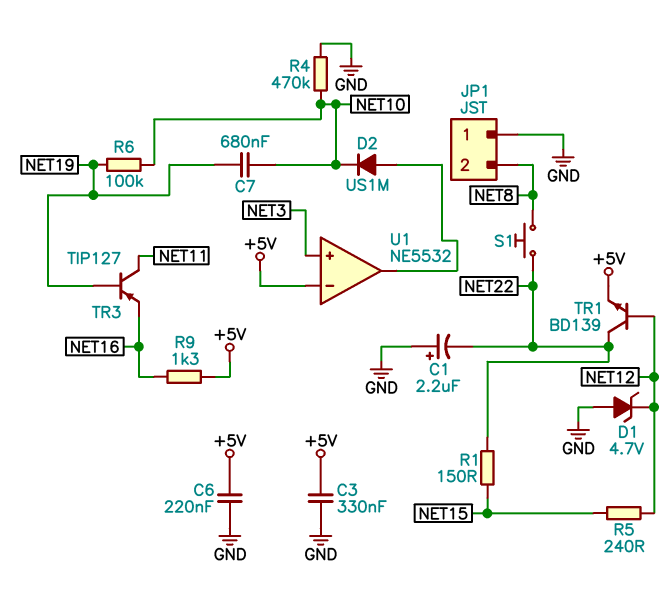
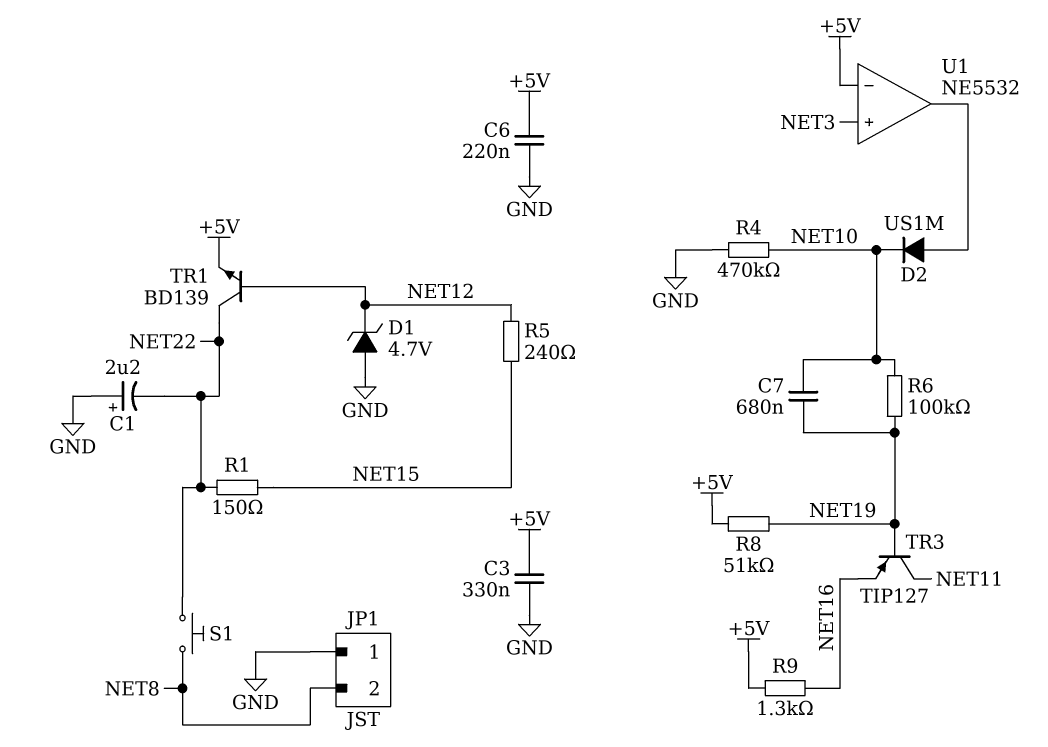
R8: none -> 51k (+5V, NET19)

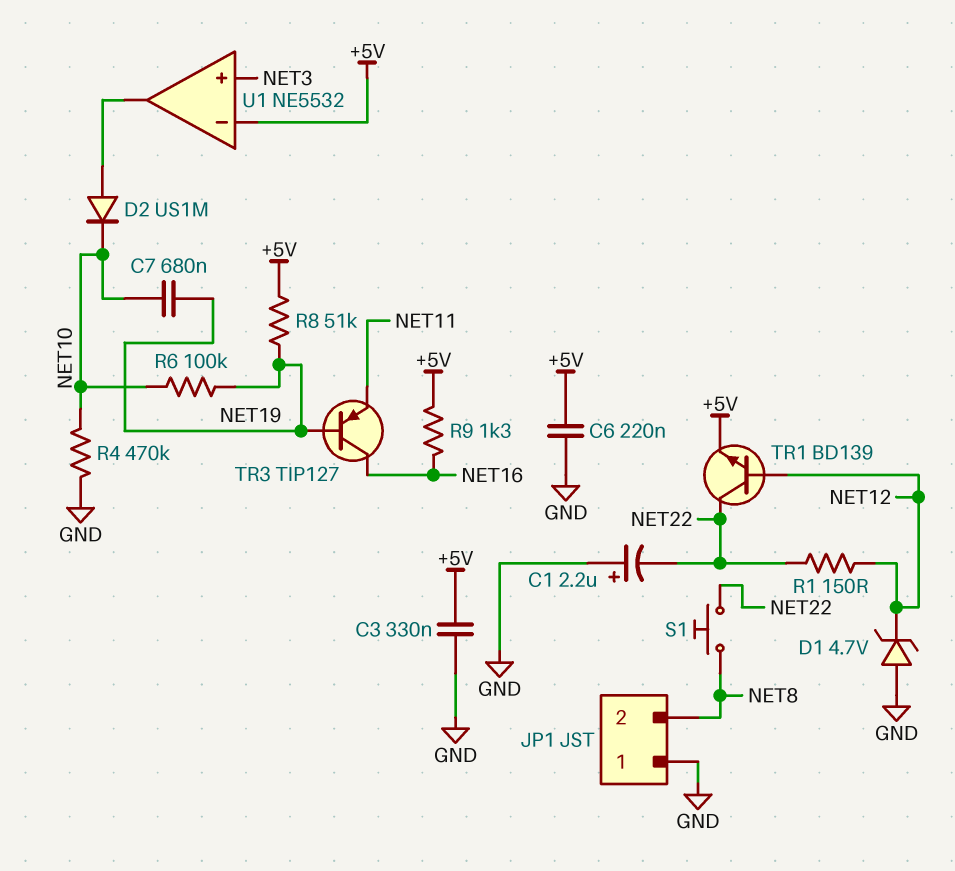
R1: 150 (NET15, NET22) -> 150 (NET12, NET22)
R5: 240 (NET12, NET15) -> none
TR3: PNP TIP127 (B NET19, C NET11, E NET16) -> PNP TIP127 (B NET19, C NET16, E NET11)

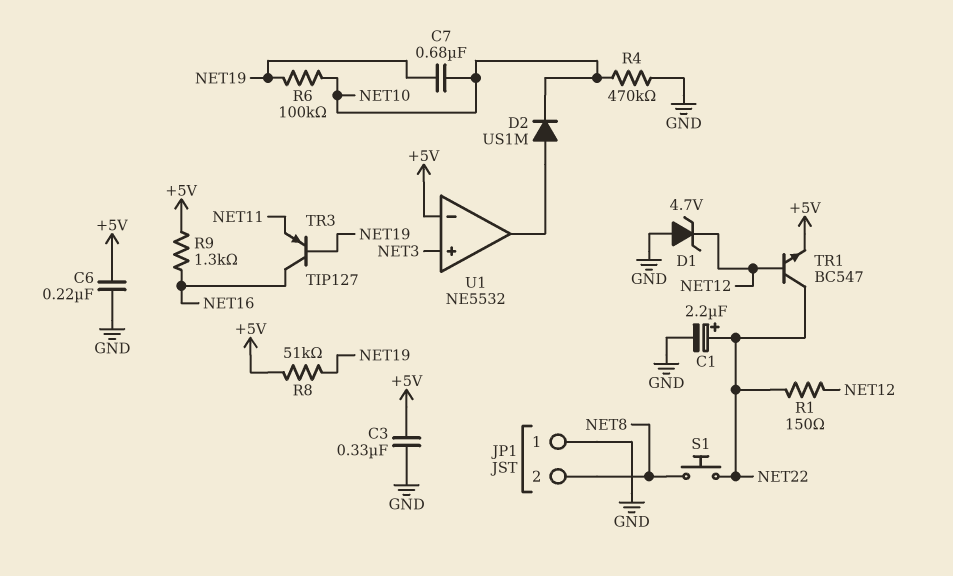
C1: 2.2uF (plus GND, minus NET22) -> 2.2uF (plus NET22, minus GND)
TR1: NPN BD139 (B NET12, C NET22, E +5V) -> NPN BC547 (B NET12, C NET22, E +5V)

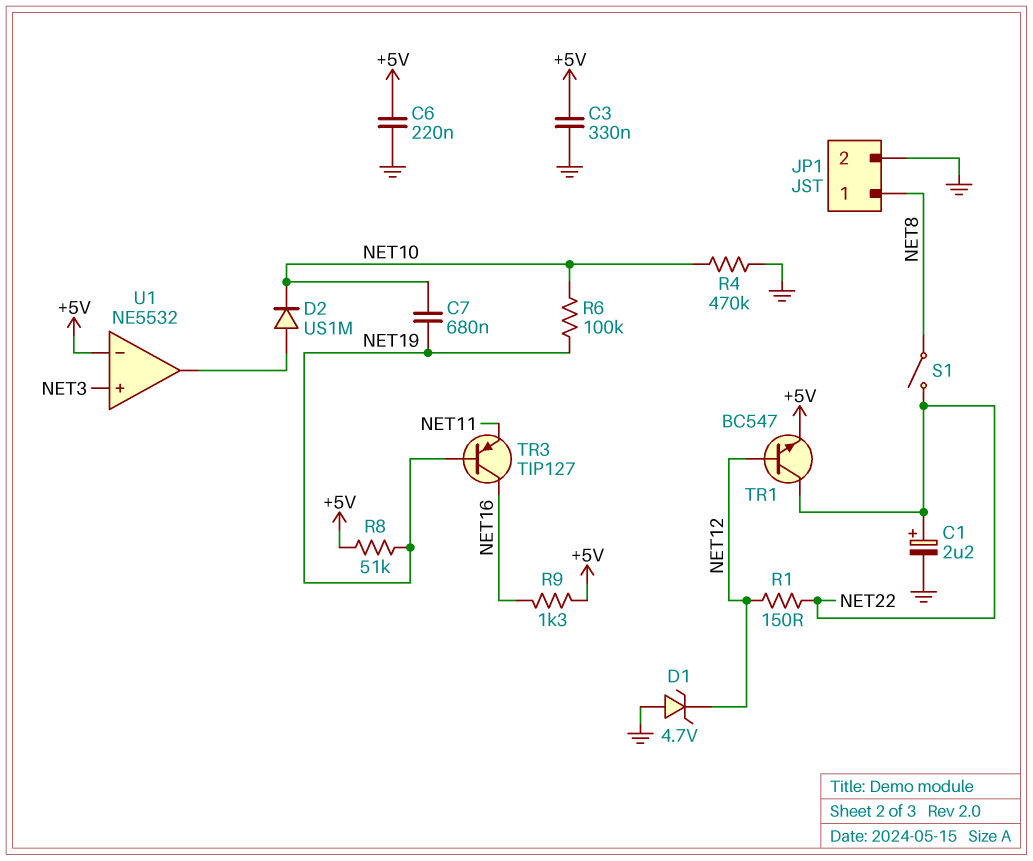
JP1 pin 1: GND -> NET8
JP1 pin 2: NET8 -> GND
S1: button (NET8, NET22) -> switch (NET8, NET22)

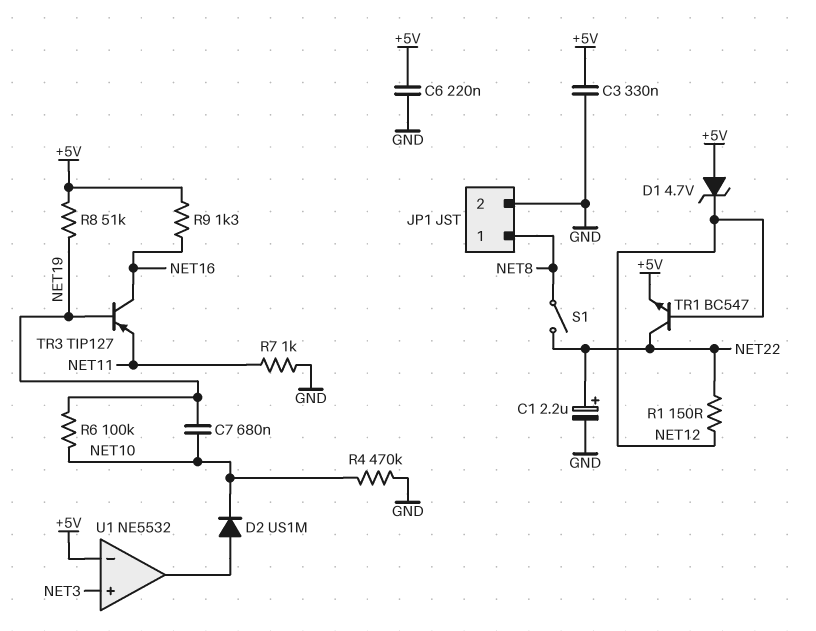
D1: zener 4.7V (A GND, K NET12) -> zener 4.7V (A +5V, K NET12)
R7: none -> 1k (GND, NET11)

